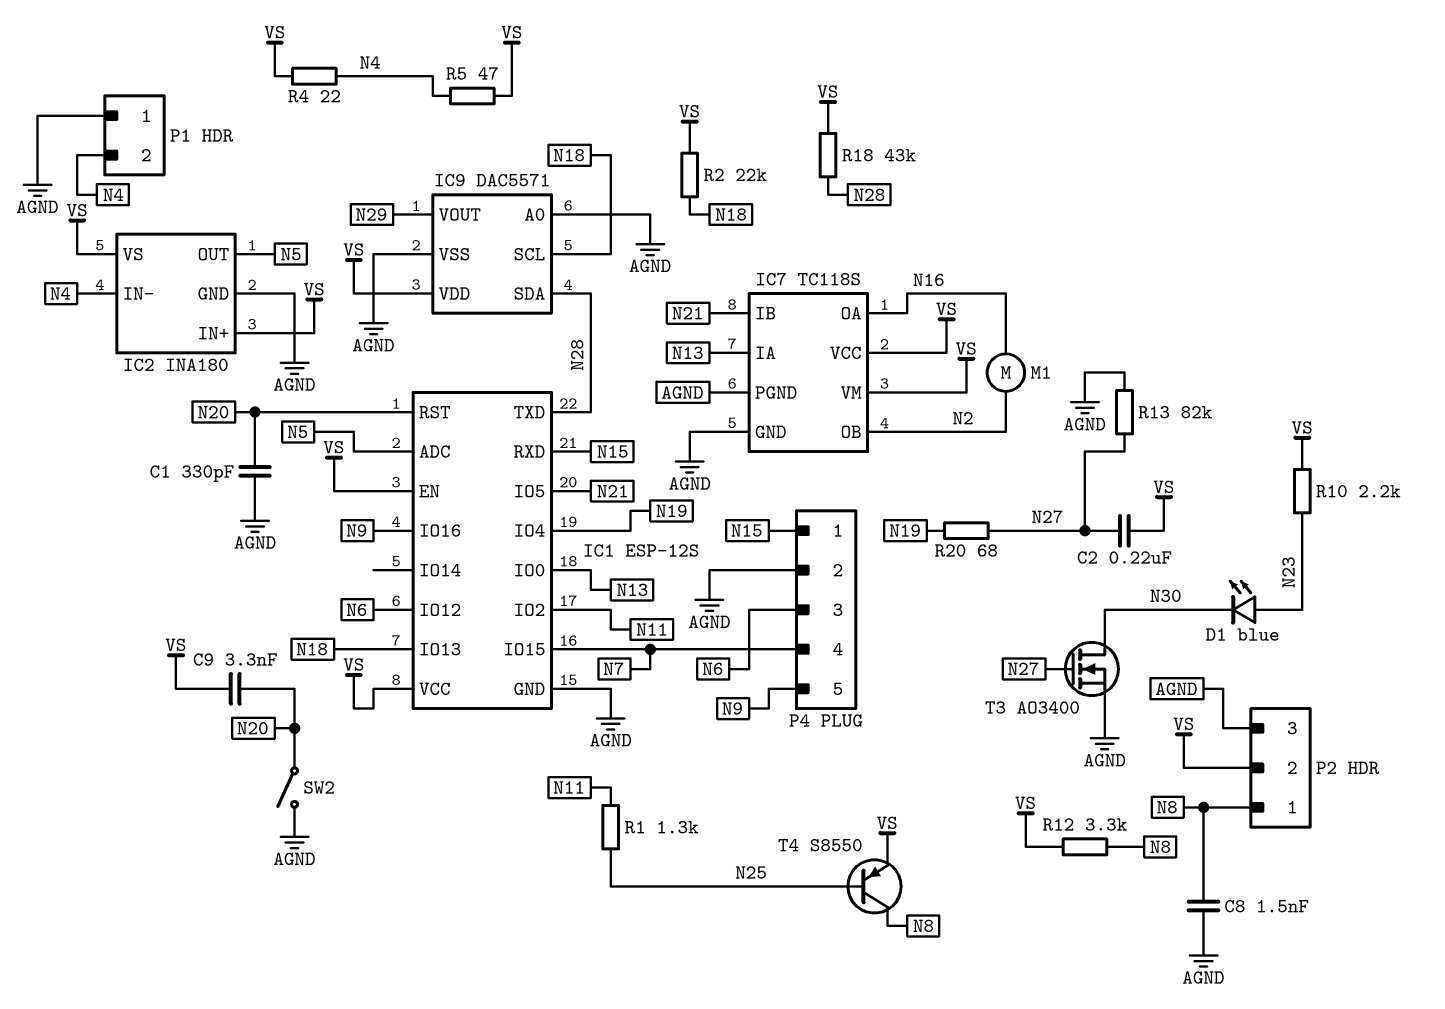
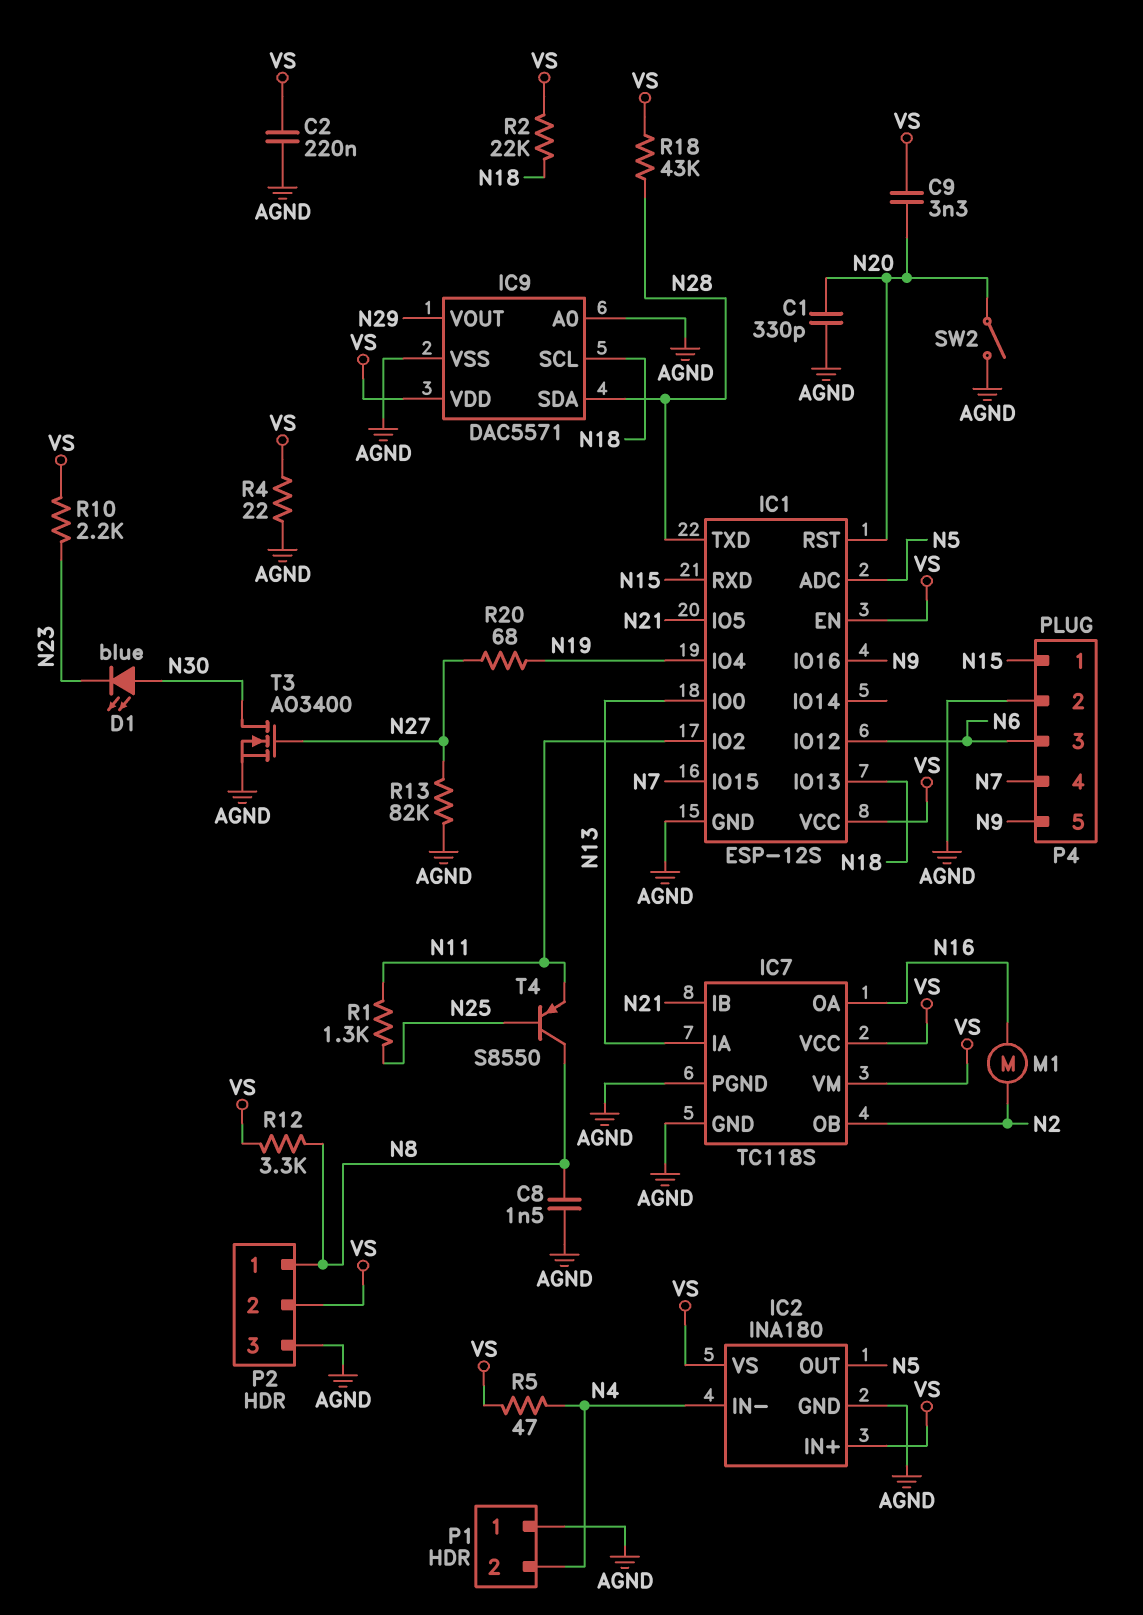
C2: 220nF (N27, VS) -> 220nF (AGND, VS)
D1: LED blue (A N23, K N30) -> LED blue (A N30, K N23)
R4: 22 (N4, VS) -> 22 (AGND, VS)
T4: PNP S8550 (B N25, C N8, E VS) -> PNP S8550 (B N25, C N8, E N11)

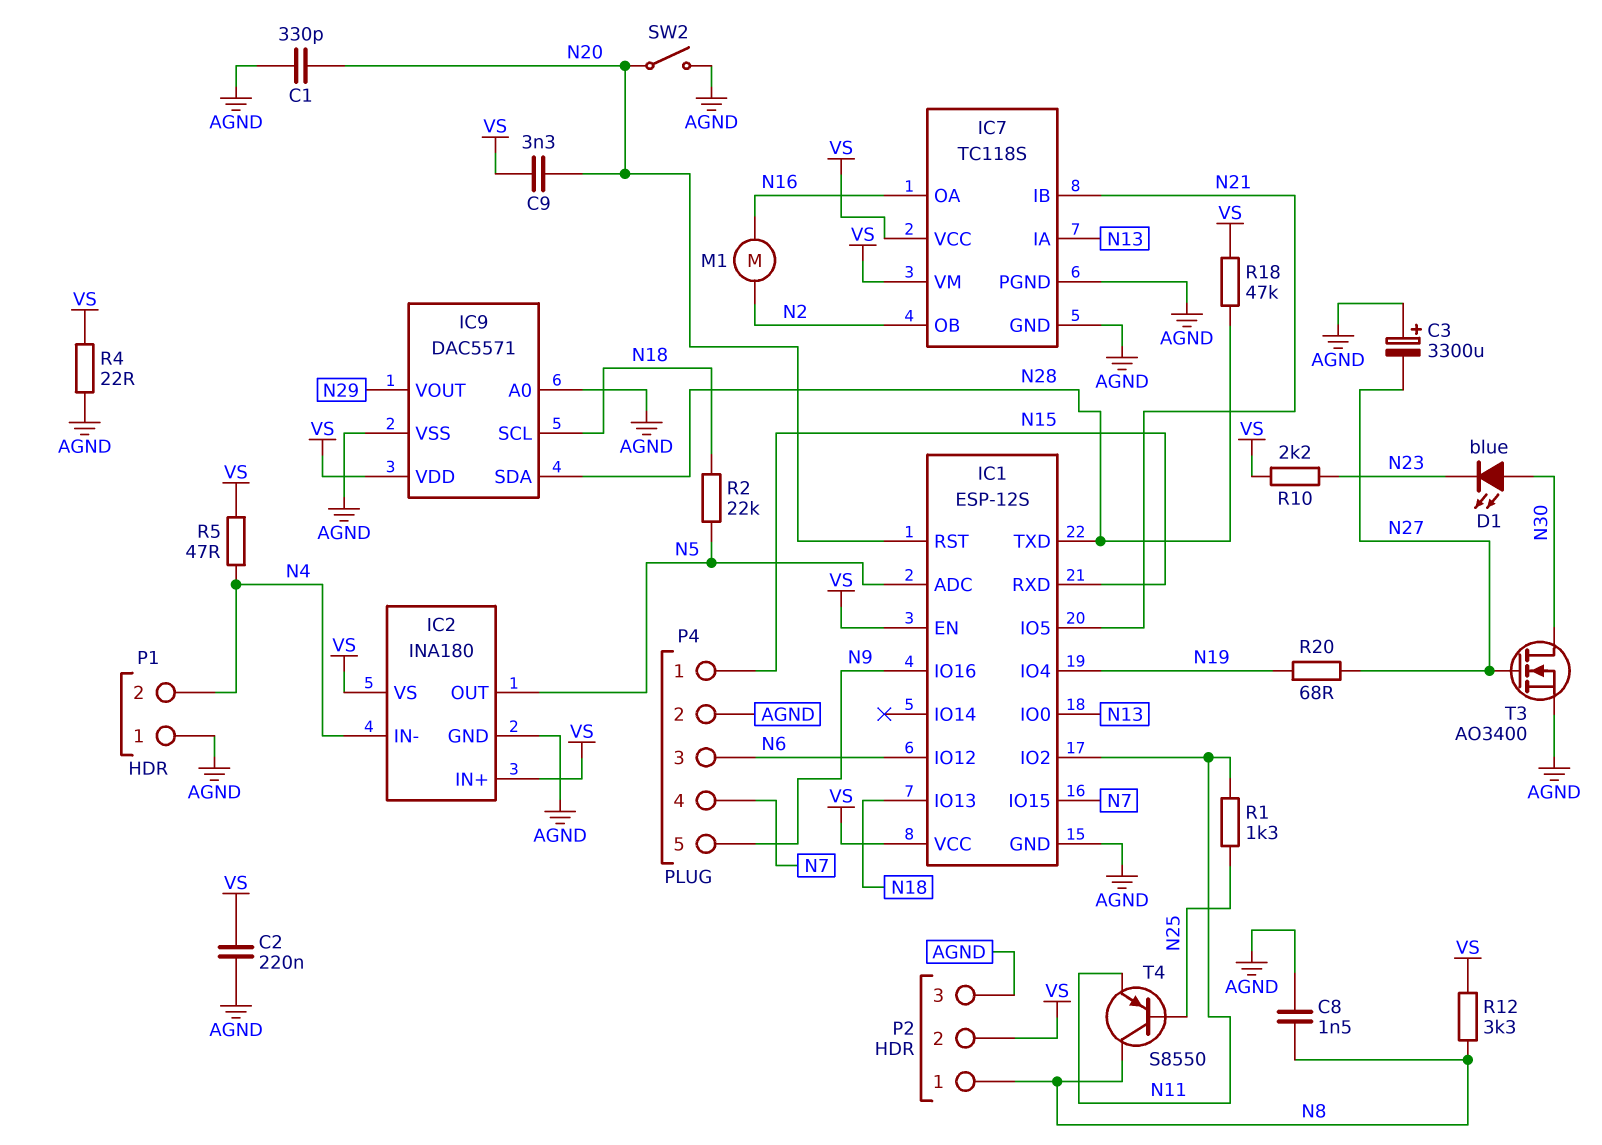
C3: none -> 3300uF (plus AGND, minus N27)
R2: 22k (N18, VS) -> 22k (N5, N18)
R13: 82k (AGND, N27) -> none
R18: 43k (N28, VS) -> 47k (N28, VS)

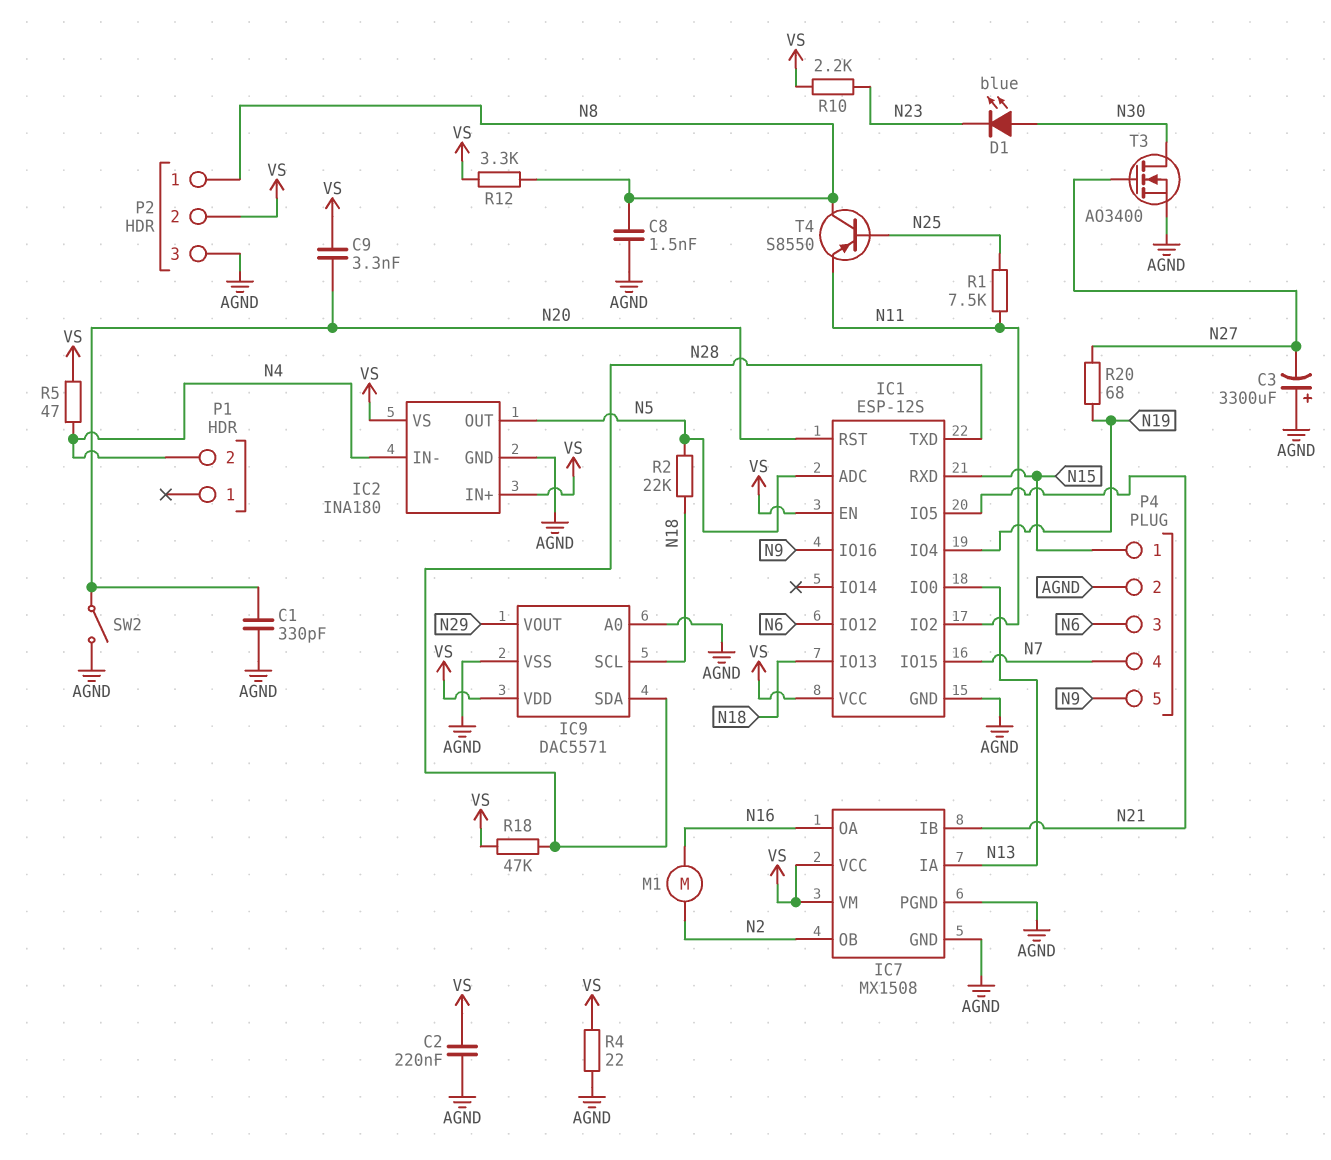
IC7: TC118S -> MX1508
P1 pin 1: AGND -> none
R1: 1.3k (N11, N25) -> 7.5k (N11, N25)

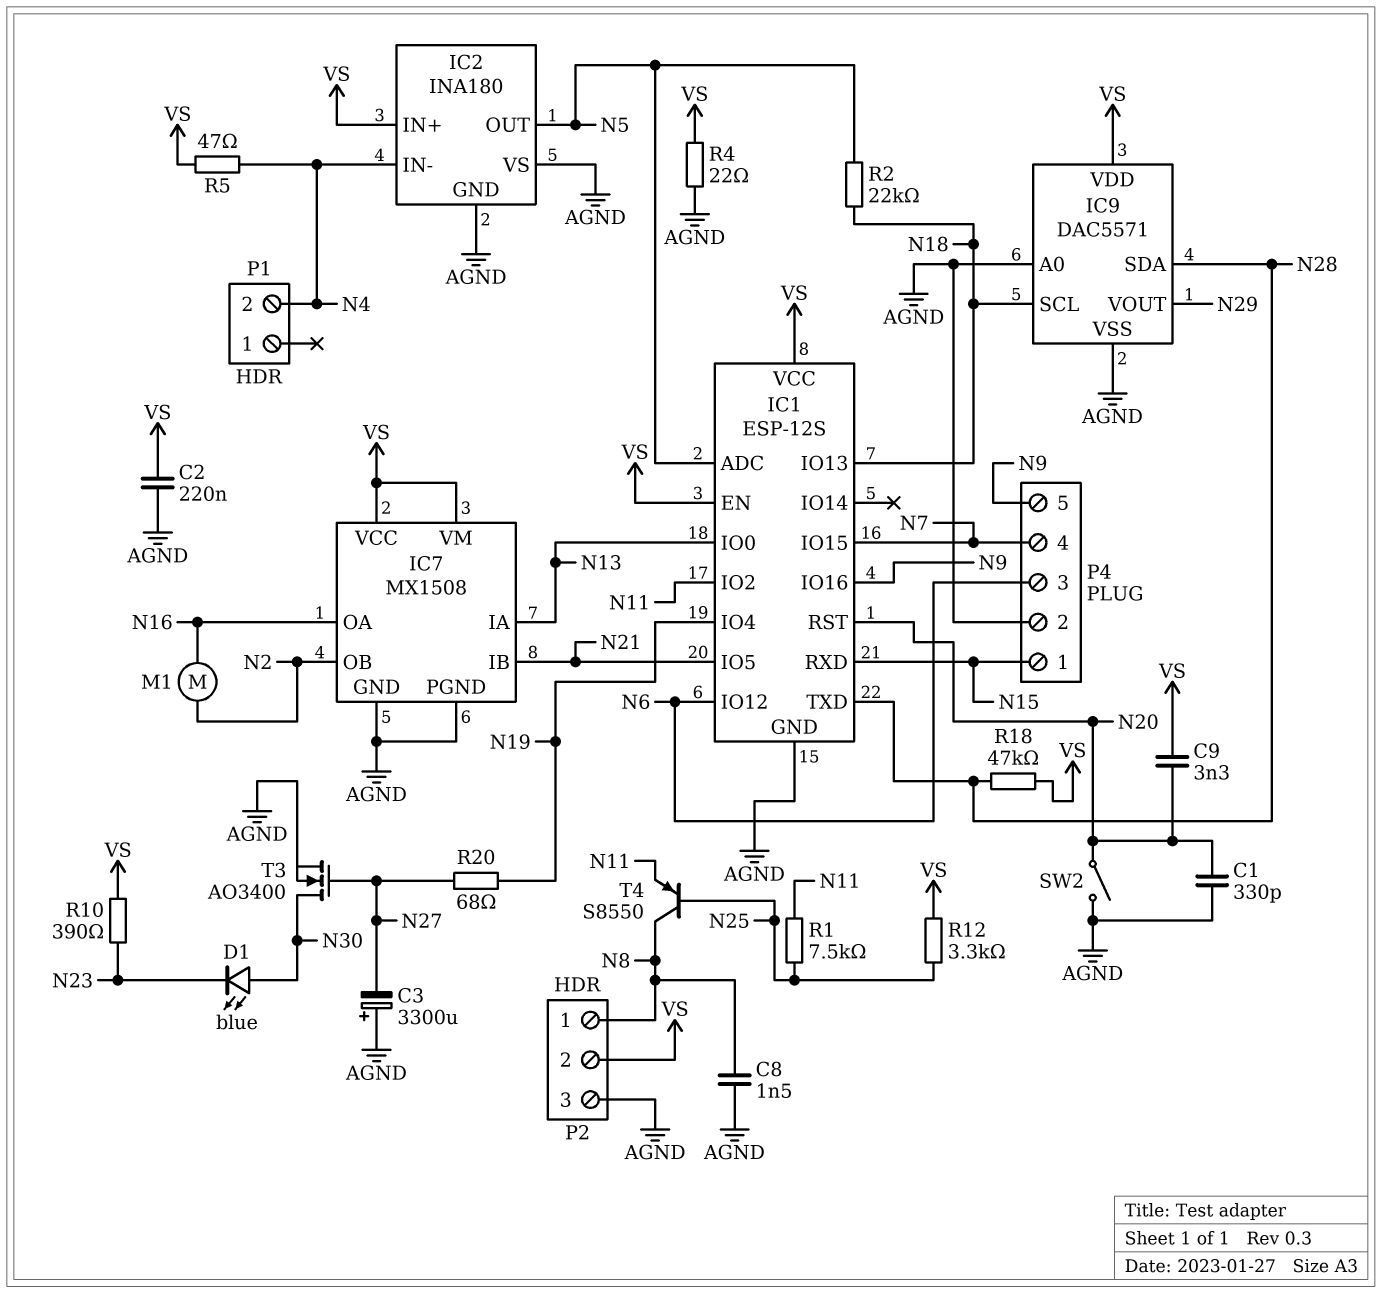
IC2 pin VS: VS -> AGND
R10: 2.2k (N23, VS) -> 390 (N23, VS)
R12: 3.3k (N8, VS) -> 3.3k (N25, VS)

